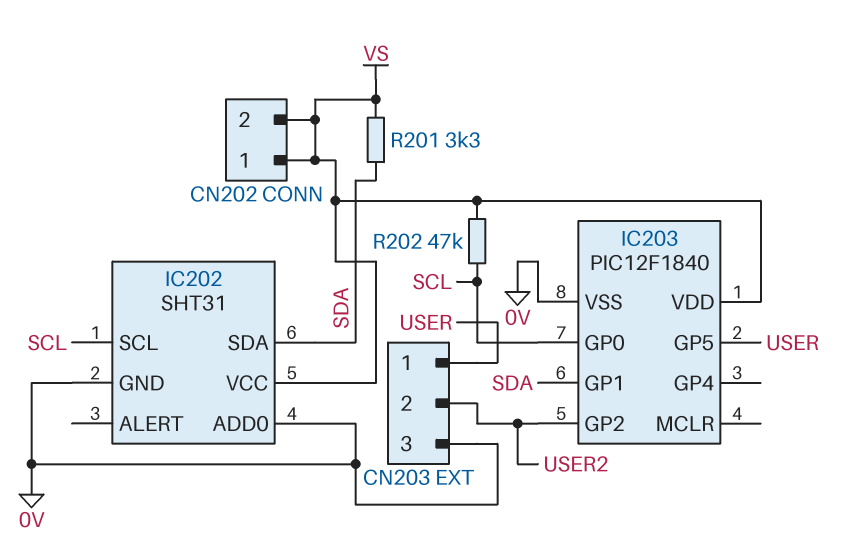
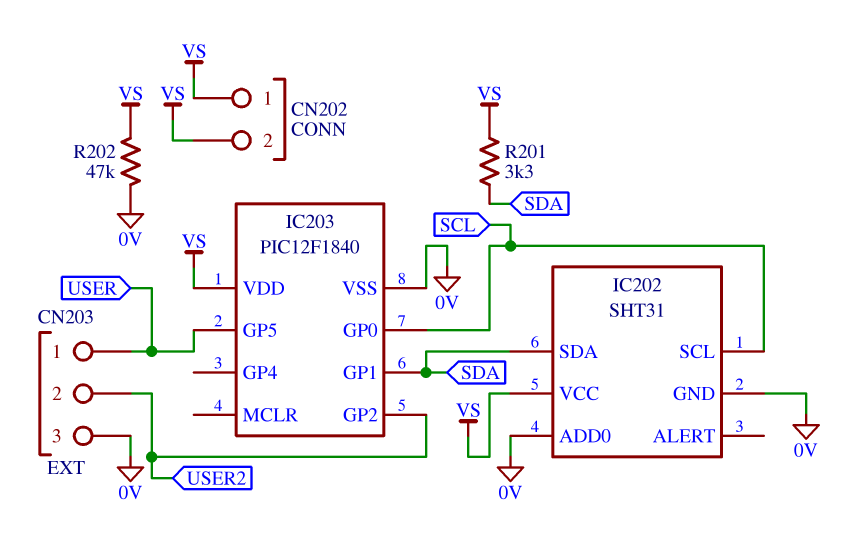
R202: 47k (SCL, VS) -> 47k (0V, VS)

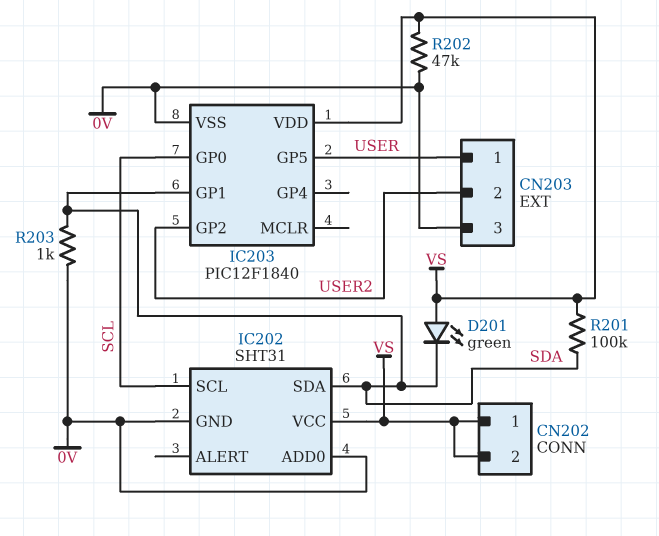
D201: none -> LED green (A VS, K SDA)
R201: 3.3k (SDA, VS) -> 100k (SDA, VS)
R203: none -> 1k (0V, SDA)

